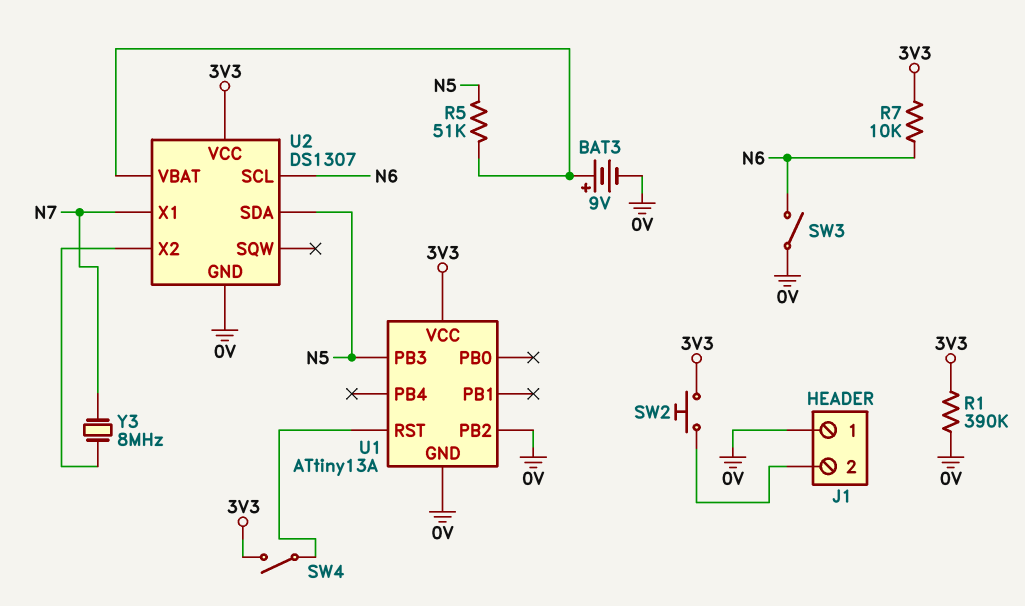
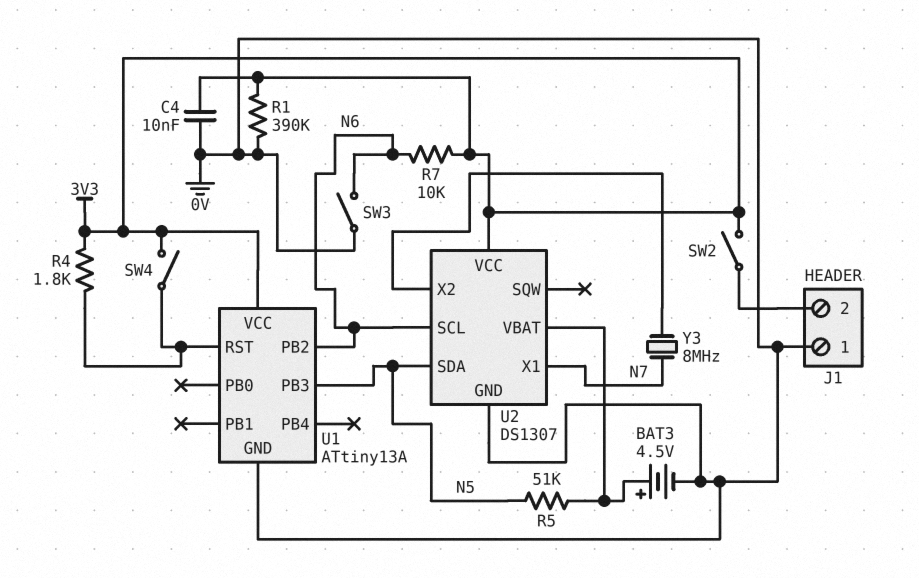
BAT3: 9V (plus U2/VBAT, minus 0V) -> 4.5V (plus U2/VBAT, minus 0V)
C4: none -> 10nF (0V, 3V3)
R4: none -> 1.8k (3V3, U1/RST)
SW2: button (3V3, J1/2) -> switch (3V3, J1/2)
U1 pin PB2: 0V -> N6

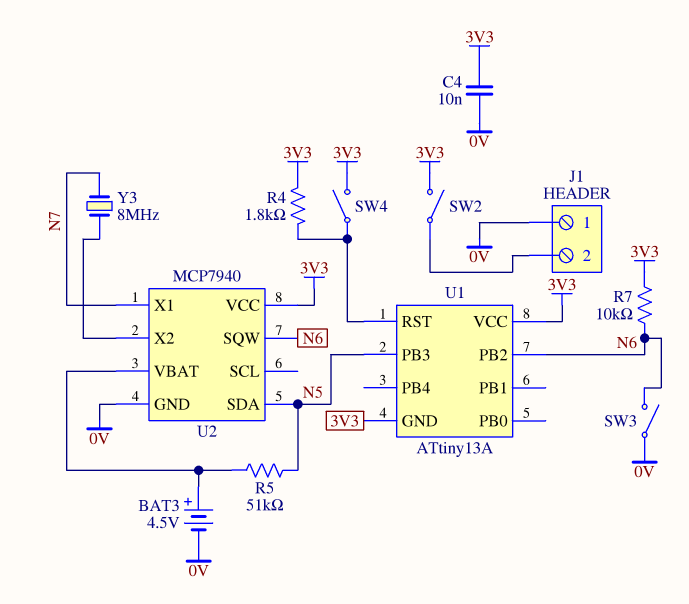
R1: 390k (0V, 3V3) -> none
U1 pin GND: 0V -> 3V3
U2: DS1307 -> MCP7940
U2 pin SCL: N6 -> none
U2 pin SQW: none -> N6

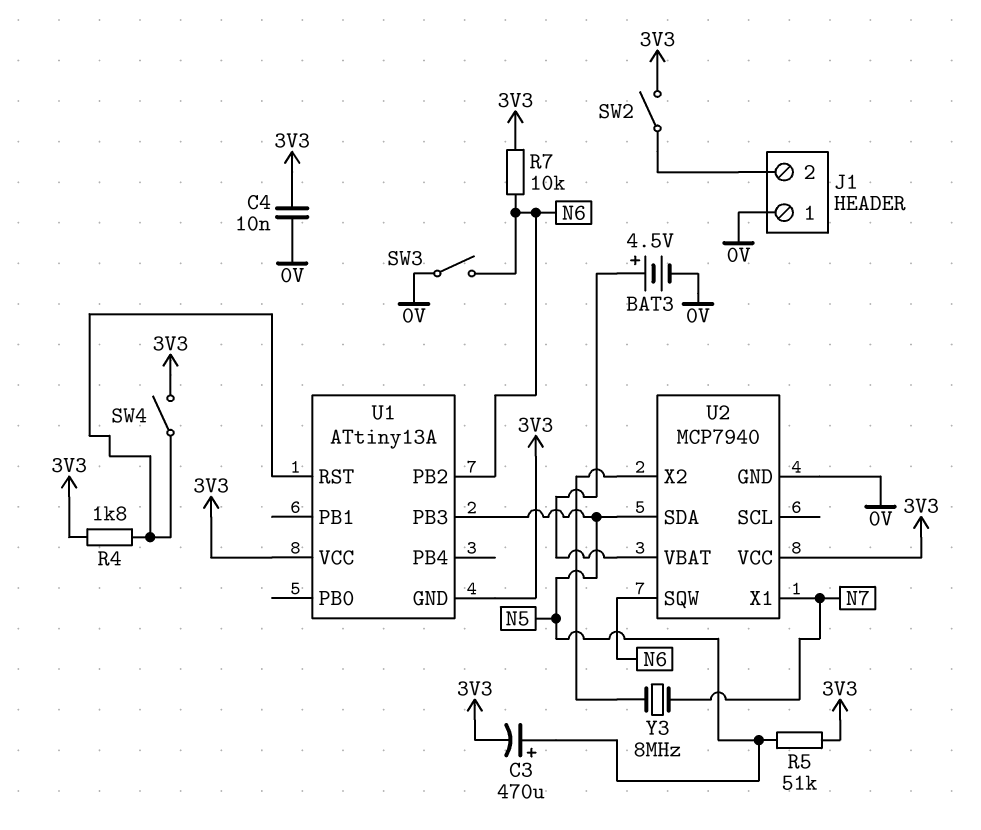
C3: none -> 470uF (plus N5, minus 3V3)
R5: 51k (N5, U2/VBAT) -> 51k (3V3, N5)

